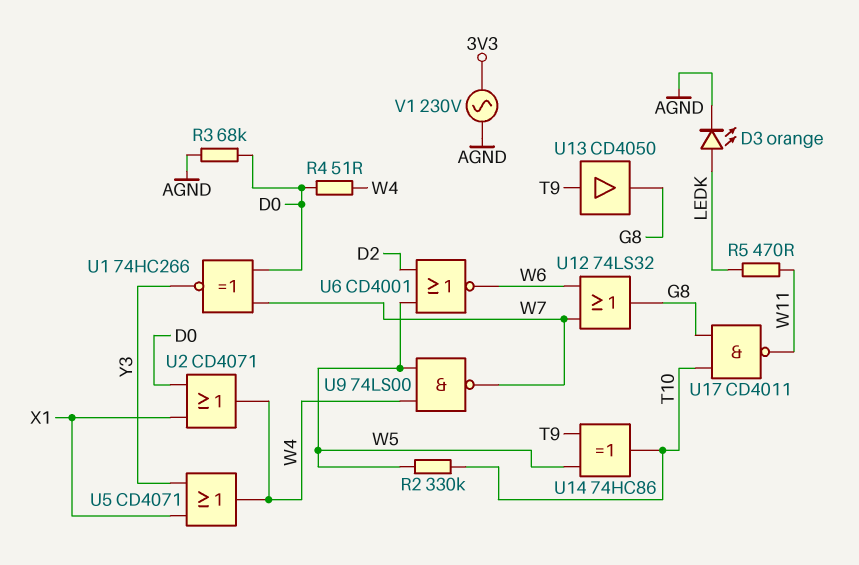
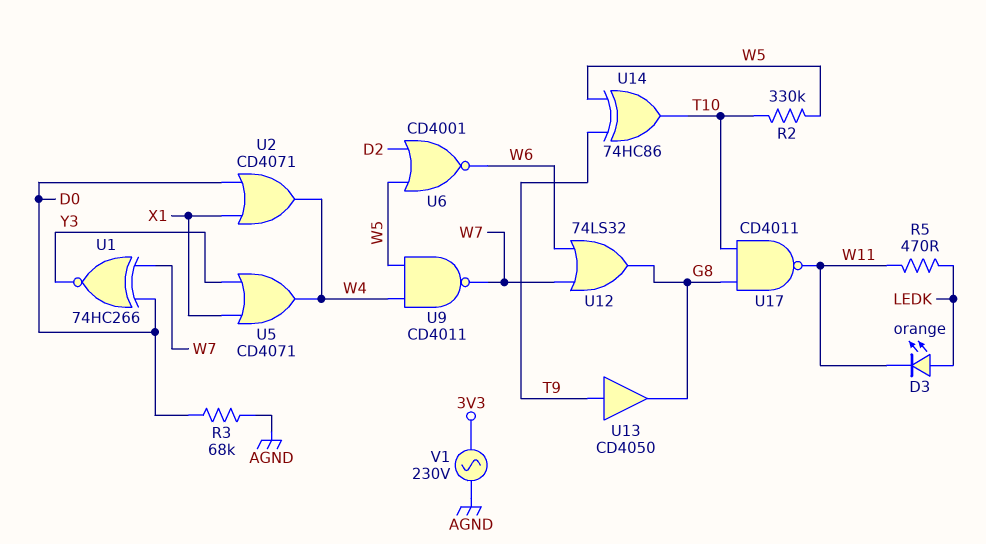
D3: LED orange (A LEDK, K AGND) -> LED orange (A LEDK, K W11)
R4: 51 (D0, W4) -> none
U9: NAND 74LS00 (in W4, in W5, out W7) -> NAND CD4011 (in W4, in W5, out W7)

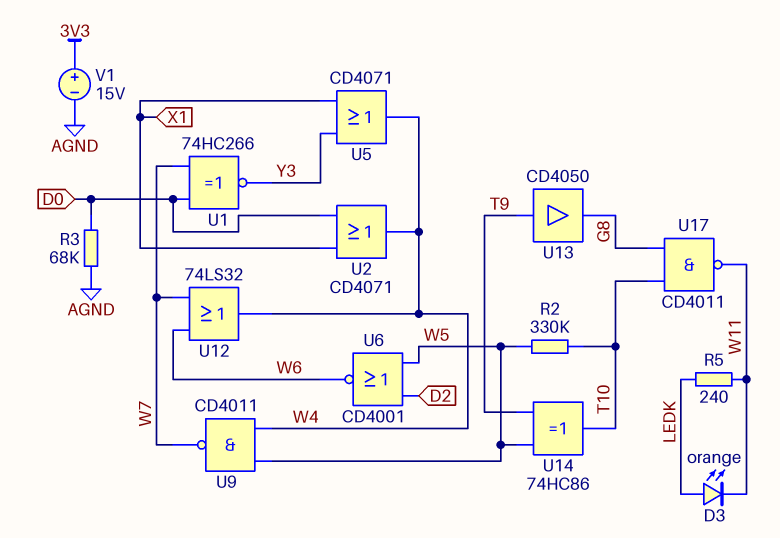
R5: 470 (LEDK, W11) -> 240 (LEDK, W11)
U12: OR 74LS32 (in W6, in W7, out G8) -> OR 74LS32 (in W6, in W7, out W4)
V1: AC 230V (3V3, AGND) -> 15V (plus 3V3, minus AGND)

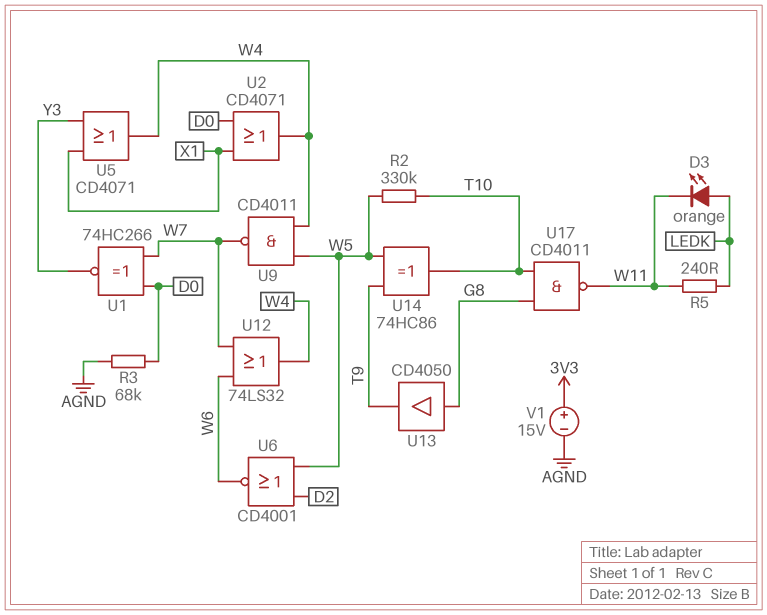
U13: buffer CD4050 (in T9, out G8) -> buffer CD4050 (in G8, out T9)

